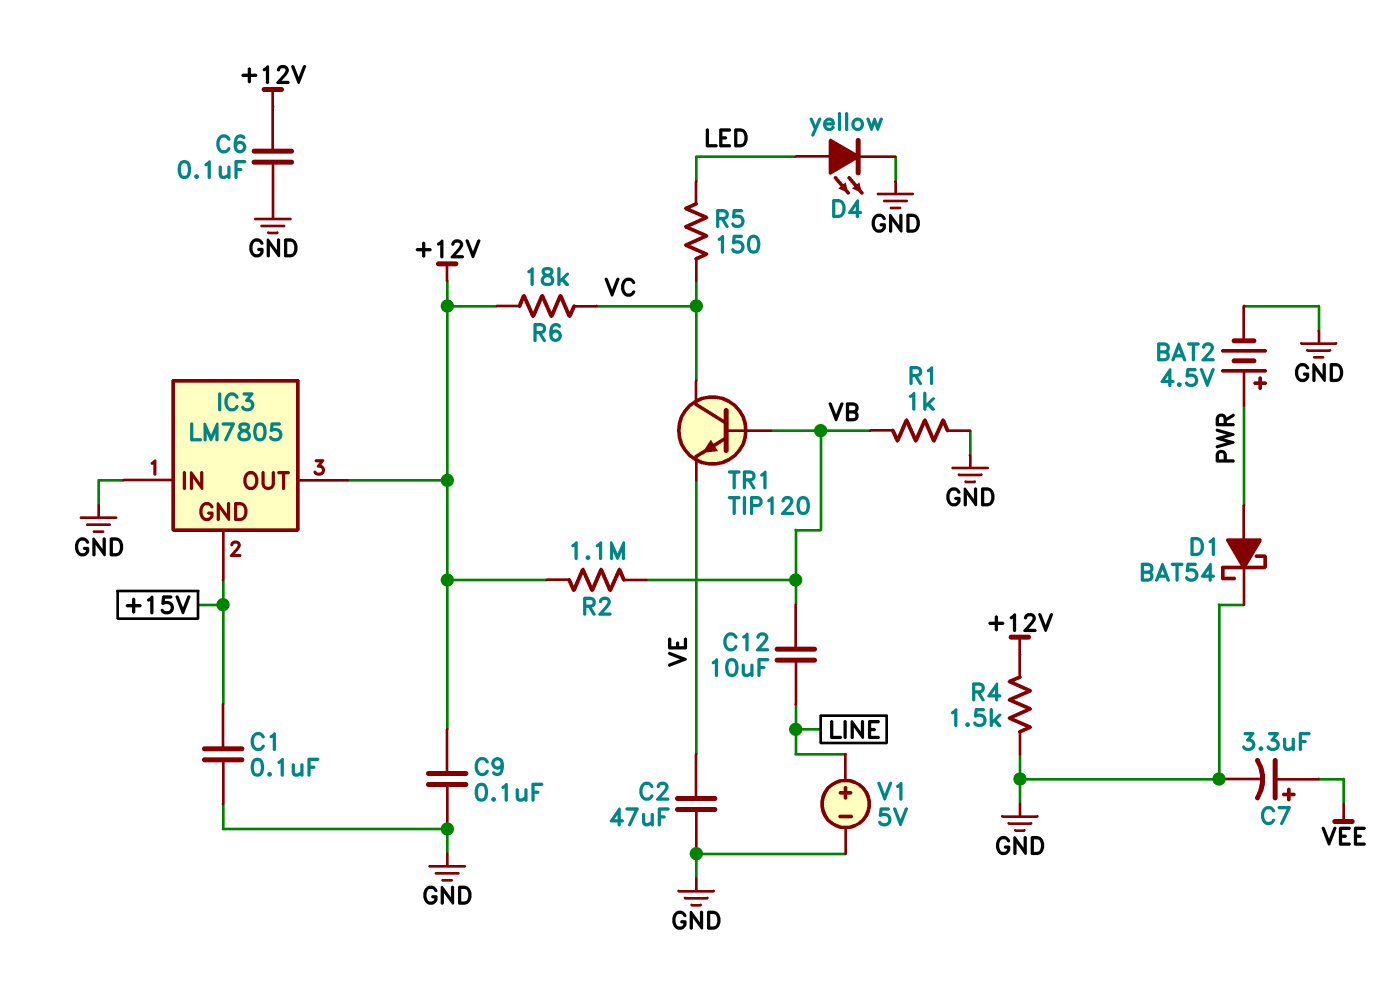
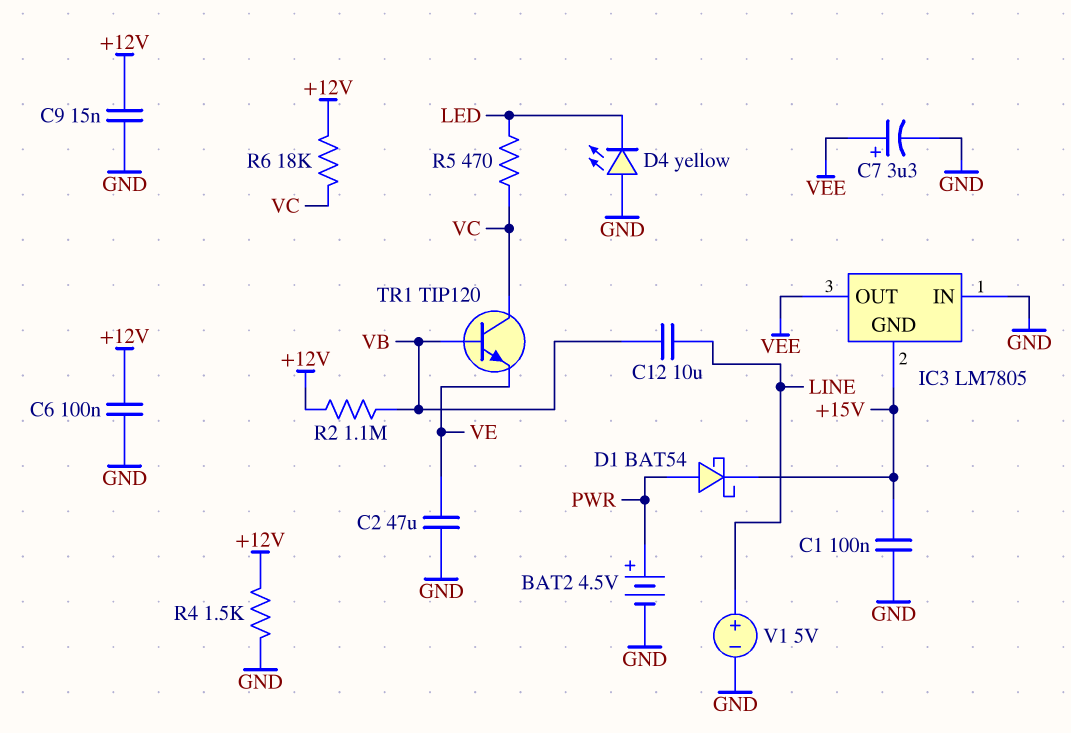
C9: 100nF (+12V, GND) -> 15nF (+12V, GND)
D1: schottky BAT54 (A PWR, K GND) -> schottky BAT54 (A PWR, K +15V)
D4: LED yellow (A LED, K GND) -> LED yellow (A GND, K LED)
IC3 pin OUT: +12V -> VEE
R1: 1k (GND, VB) -> none
R5: 150 (LED, VC) -> 470 (LED, VC)

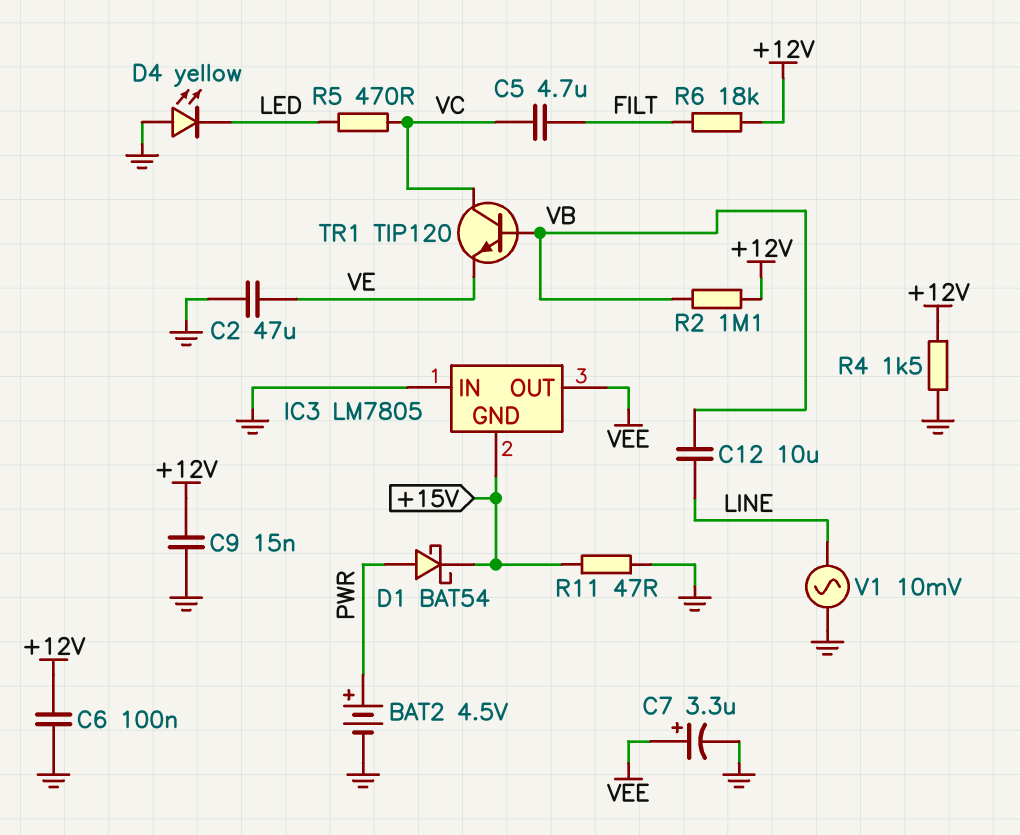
C1: 100nF (+15V, GND) -> none
C5: none -> 4.7uF (FILT, VC)
R6: 18k (+12V, VC) -> 18k (+12V, FILT)
R11: none -> 47 (+15V, GND)
V1: 5V (plus LINE, minus GND) -> AC 10mV (GND, LINE)

